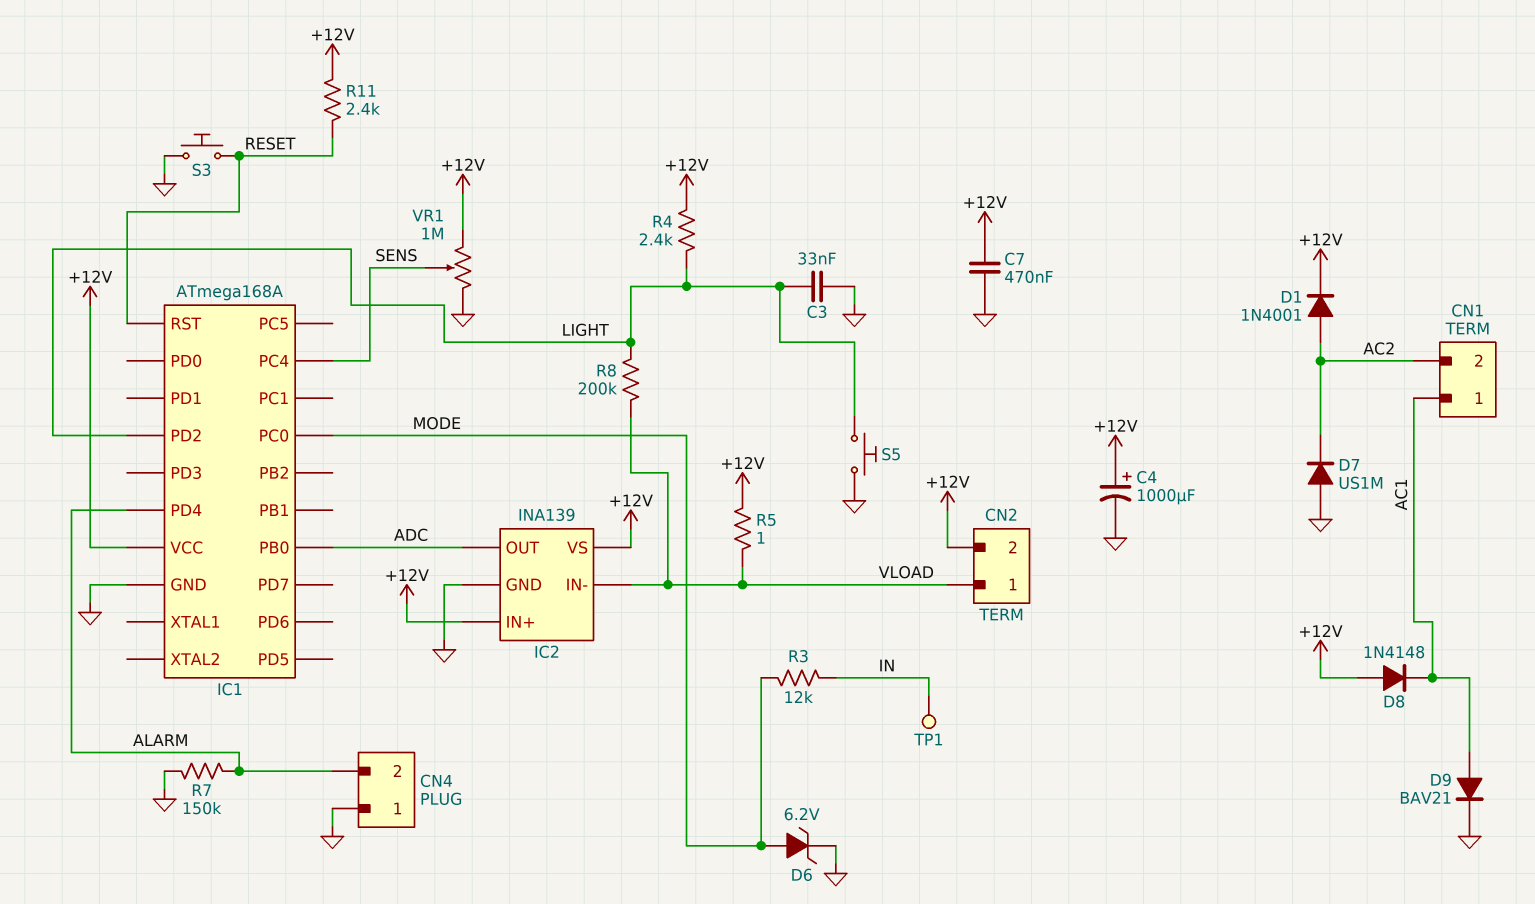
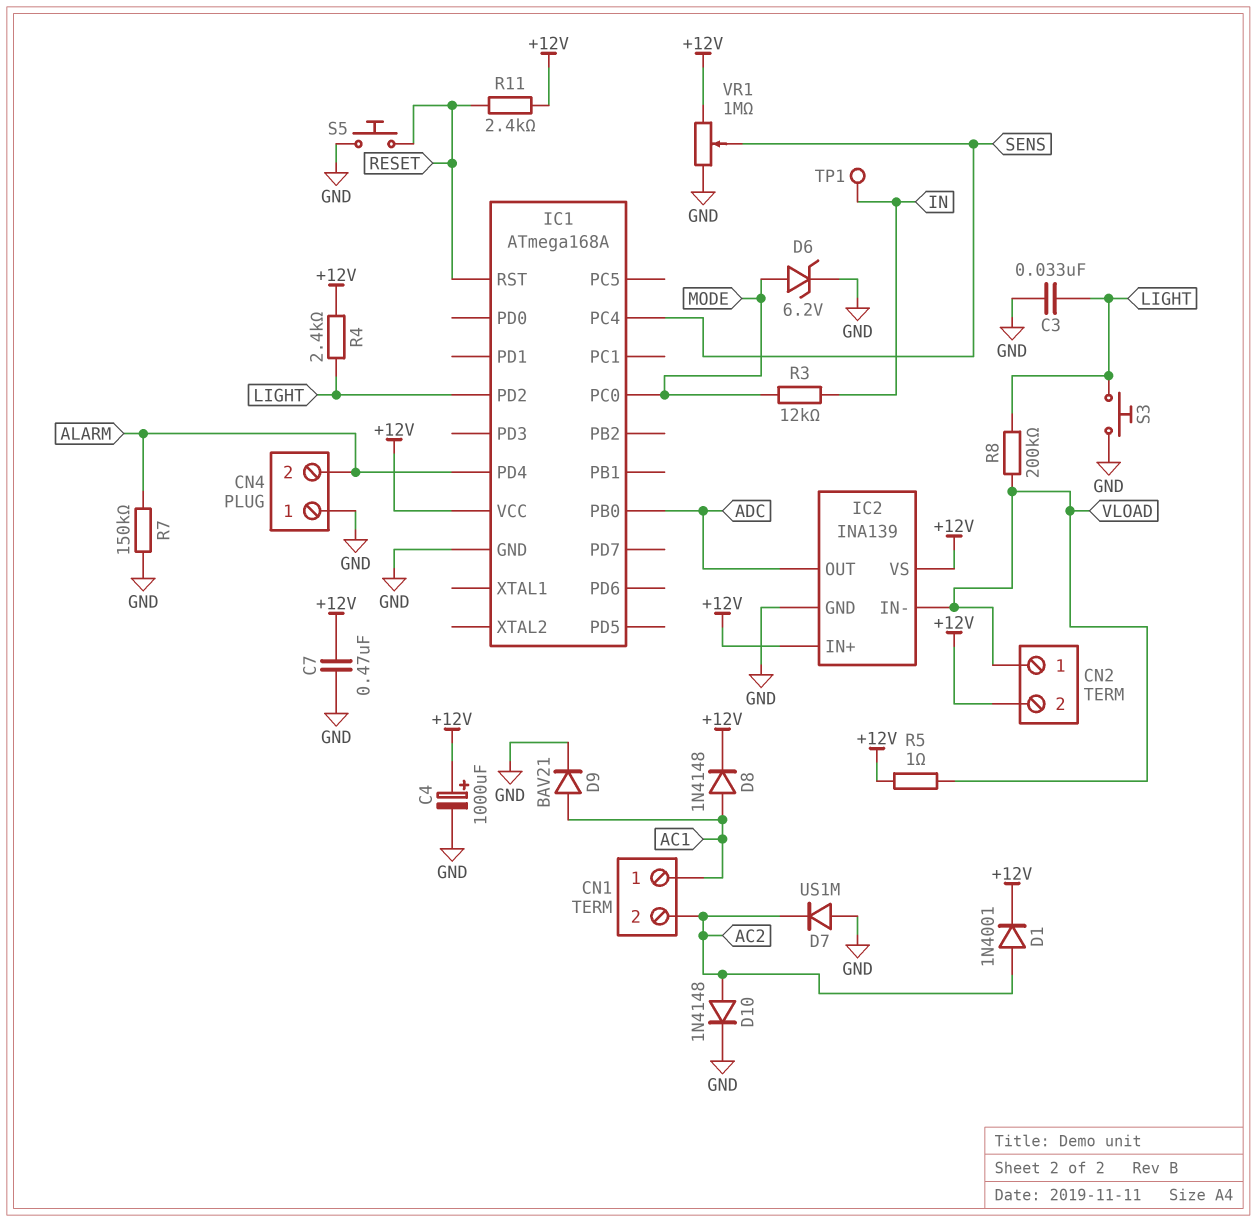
D8: diode 1N4148 (A +12V, K AC1) -> diode 1N4148 (A AC1, K +12V)
D10: none -> diode 1N4148 (A AC2, K GND)
S3: button (GND, RESET) -> button (GND, LIGHT)
S5: button (GND, LIGHT) -> button (GND, RESET)

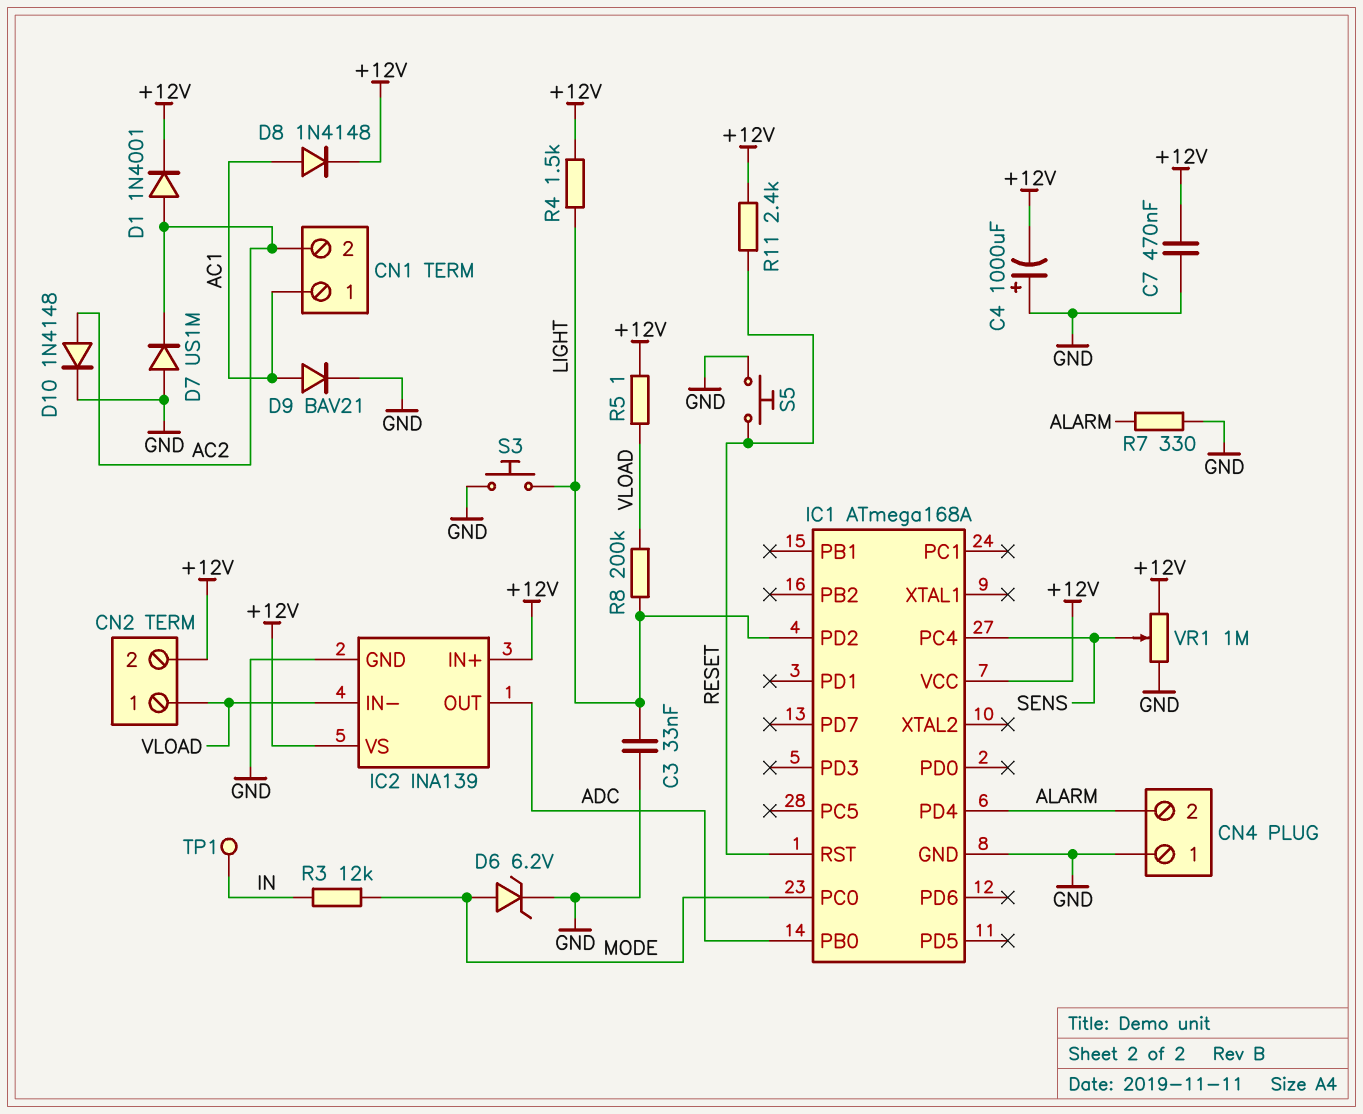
C4: 1000uF (plus +12V, minus GND) -> 1000uF (plus GND, minus +12V)
R4: 2.4k (+12V, LIGHT) -> 1.5k (+12V, LIGHT)
R7: 150k (ALARM, GND) -> 330 (ALARM, GND)

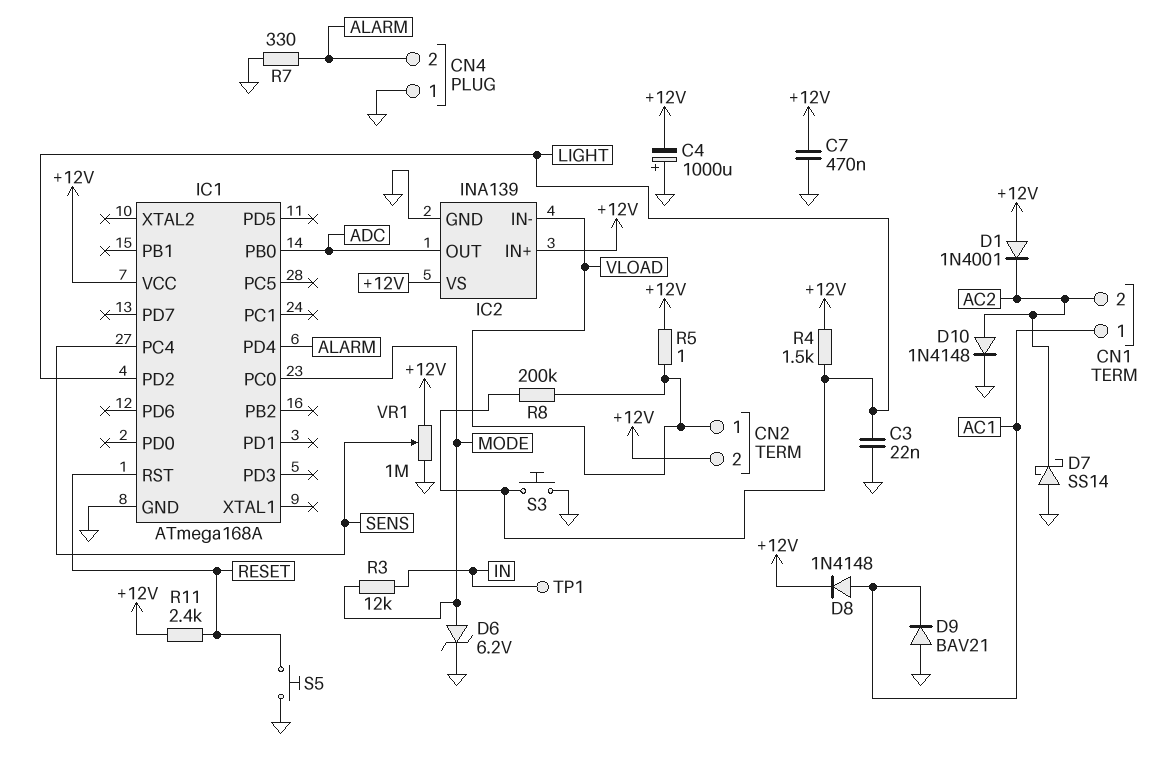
C3: 33nF (GND, LIGHT) -> 22nF (GND, LIGHT)
D1: diode 1N4001 (A AC2, K +12V) -> diode 1N4001 (A +12V, K AC2)
D7: diode US1M (A GND, K AC2) -> schottky SS14 (A GND, K AC2)
D9: diode BAV21 (A AC1, K GND) -> diode BAV21 (A GND, K AC1)

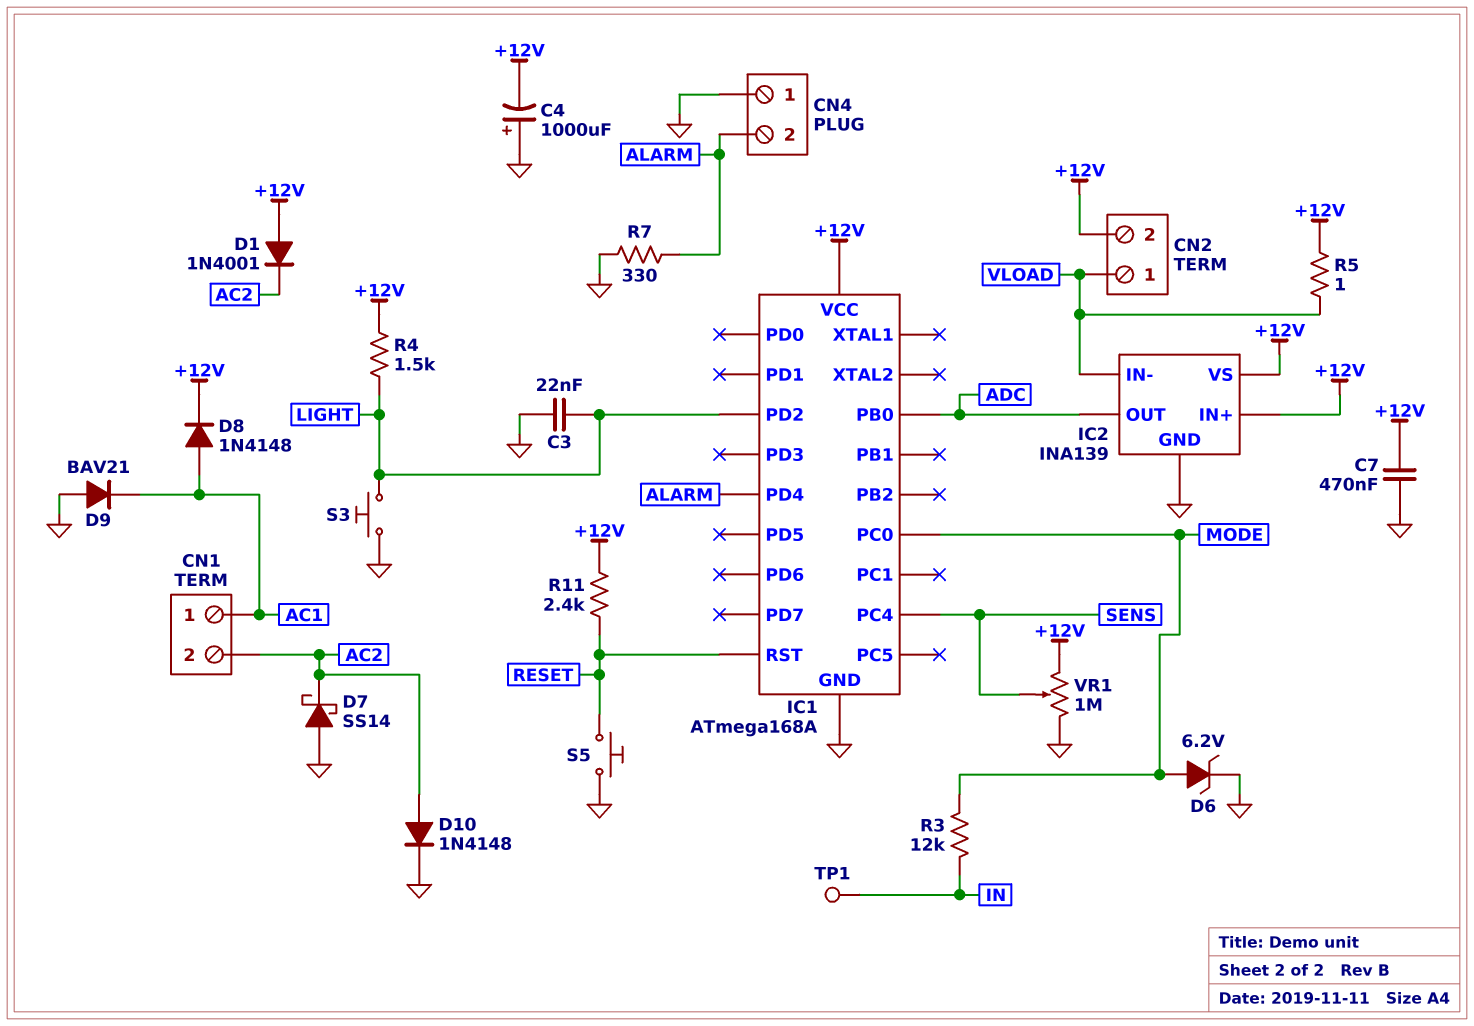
R8: 200k (LIGHT, VLOAD) -> none

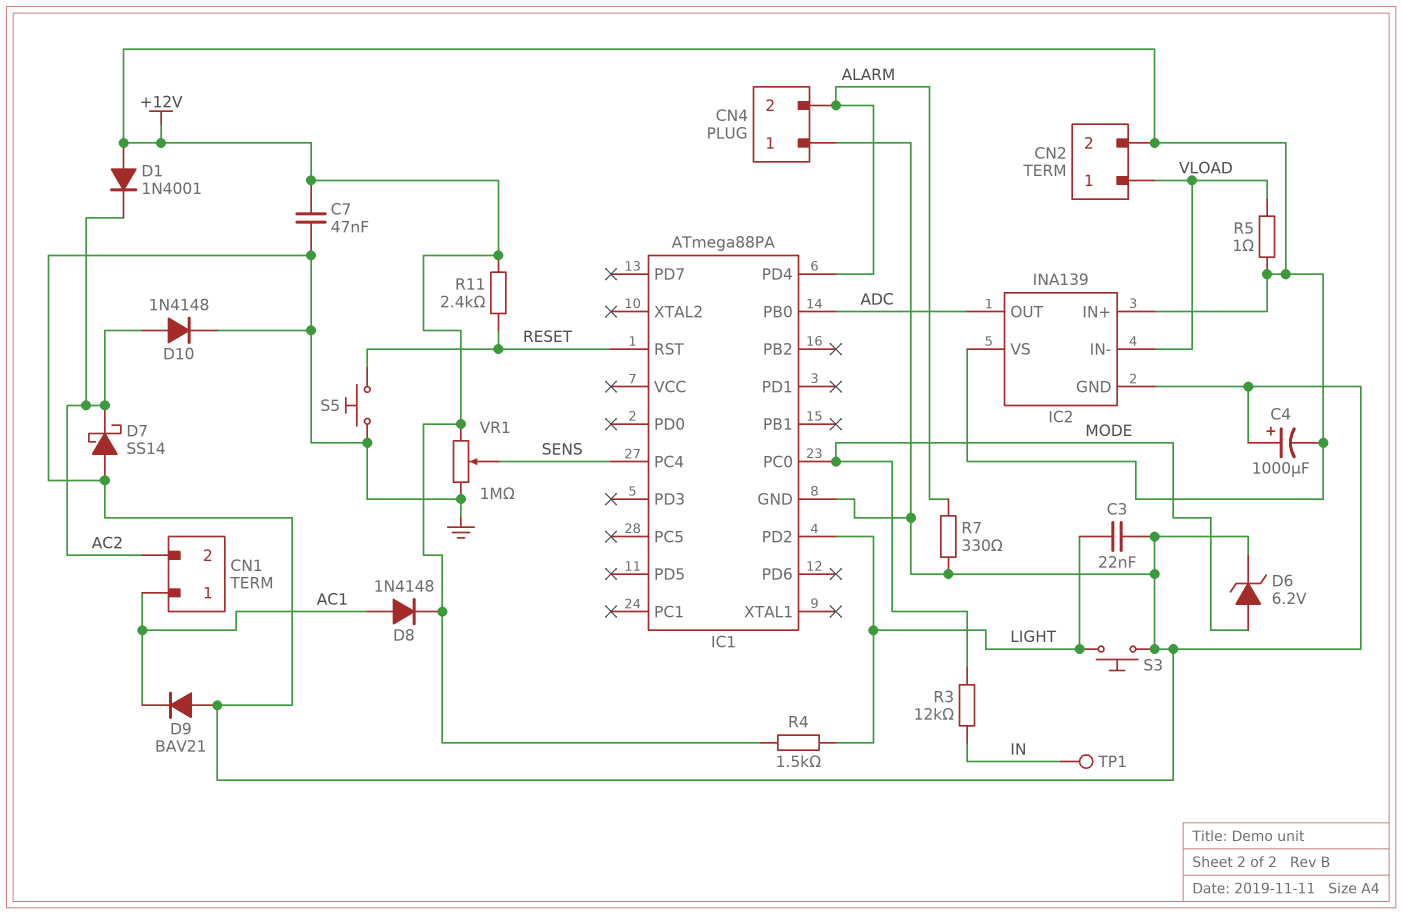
C7: 470nF (+12V, GND) -> 47nF (+12V, GND)
IC1: ATmega168A -> ATmega88PA
IC1 pin VCC: +12V -> none

